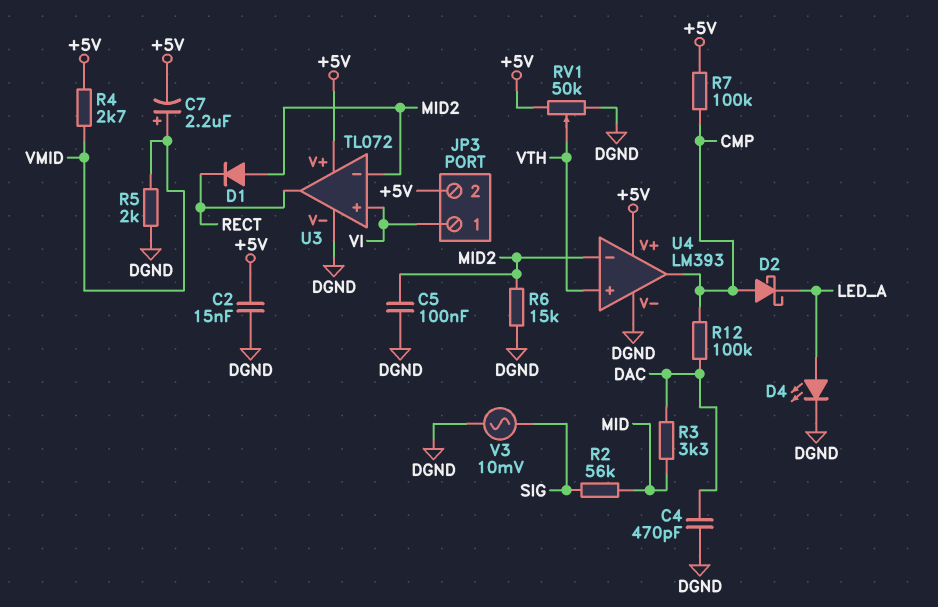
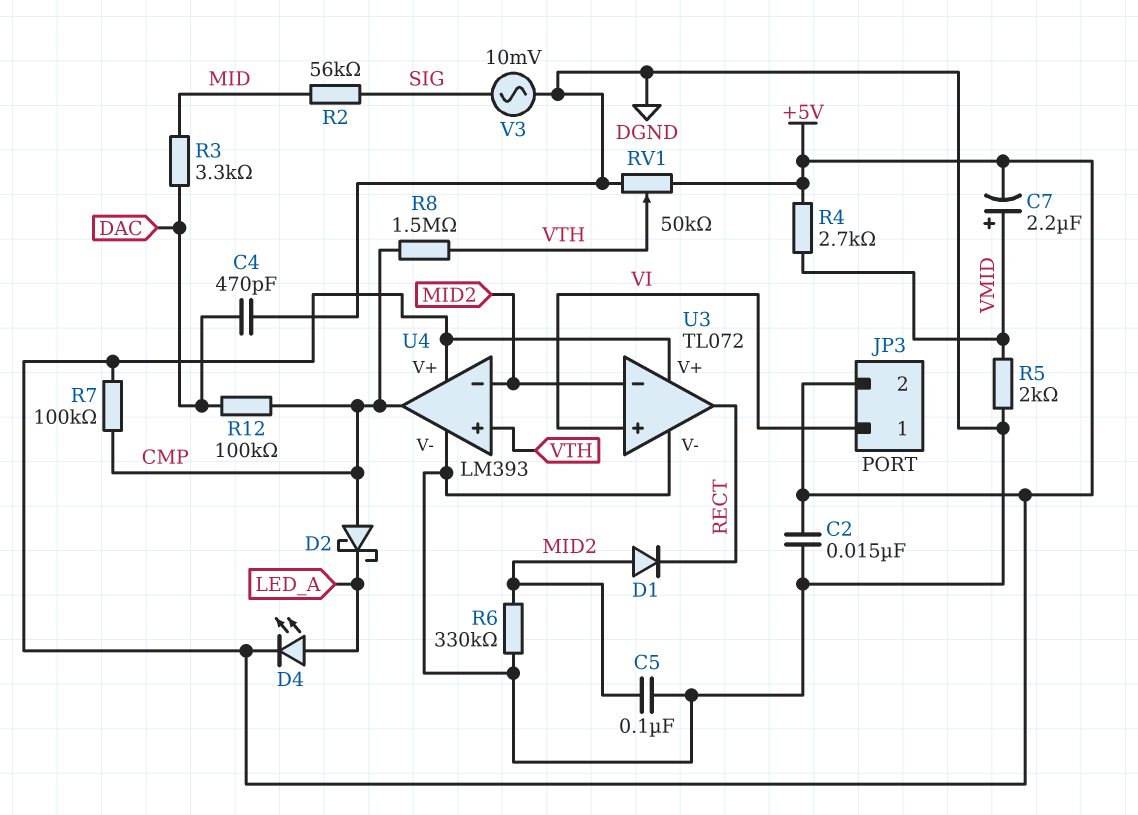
D4: LED (A LED_A, K DGND) -> LED (A LED_A, K +5V)
R6: 15k (DGND, MID2) -> 330k (DGND, MID2)
R8: none -> 1.5M (CMP, VTH)

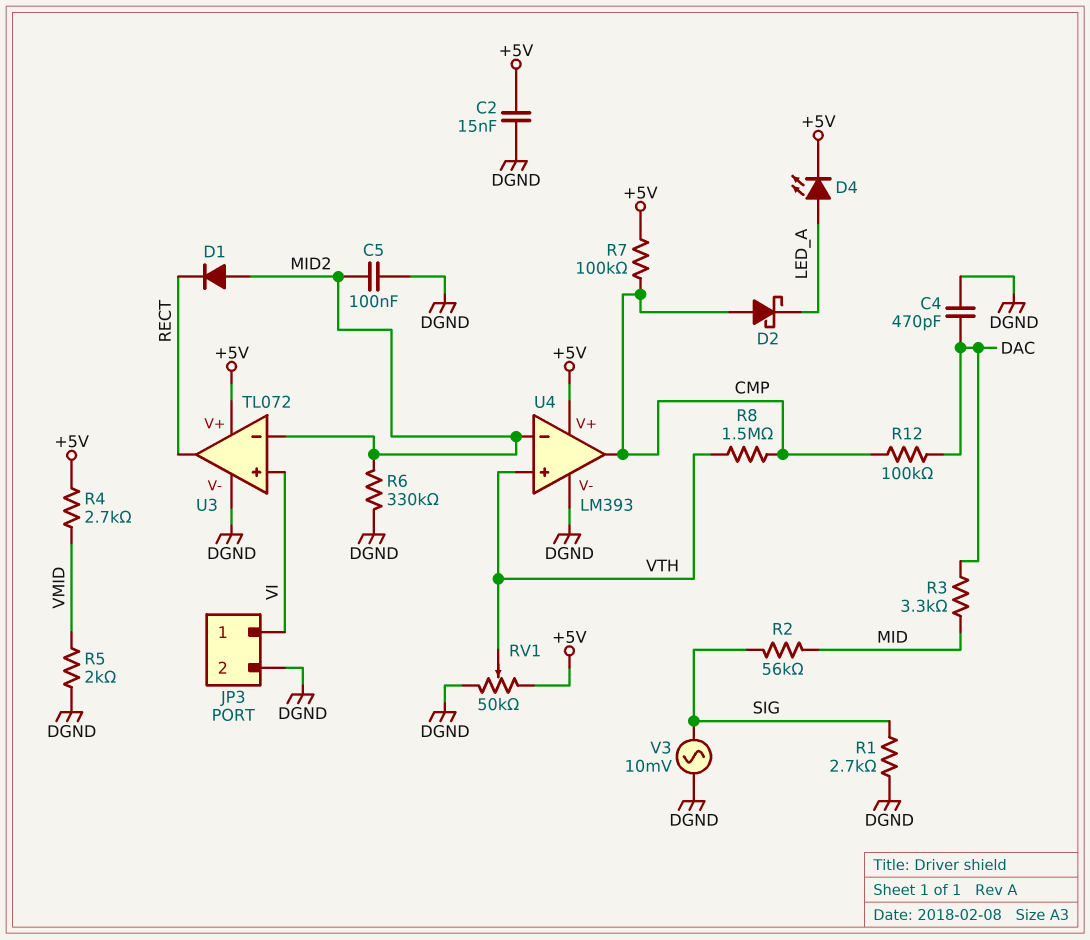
C7: 2.2uF (plus VMID, minus +5V) -> none
JP3 pin 2: +5V -> DGND
R1: none -> 2.7k (DGND, SIG)

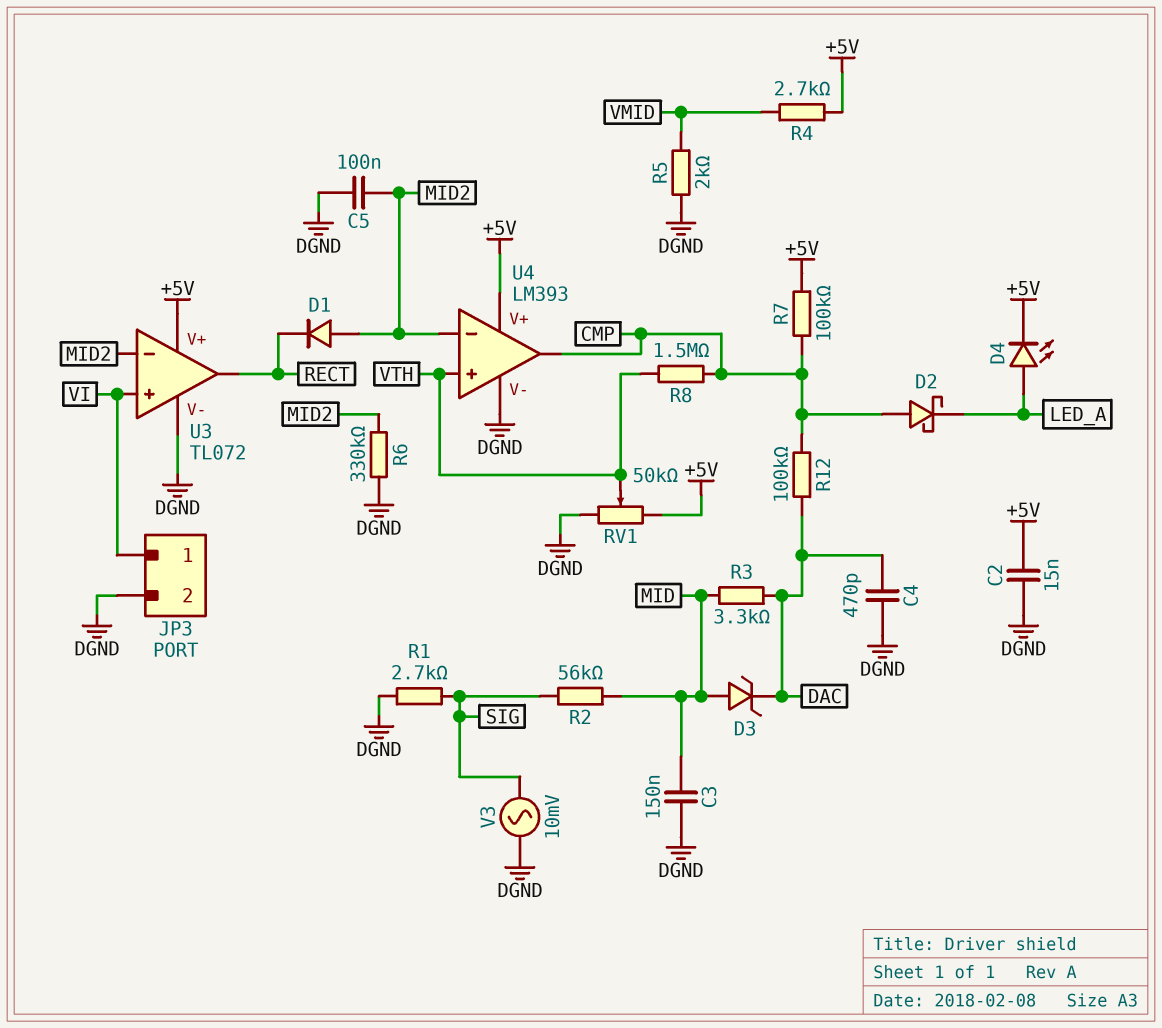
C3: none -> 150nF (DGND, MID)
D3: none -> zener (A MID, K DAC)

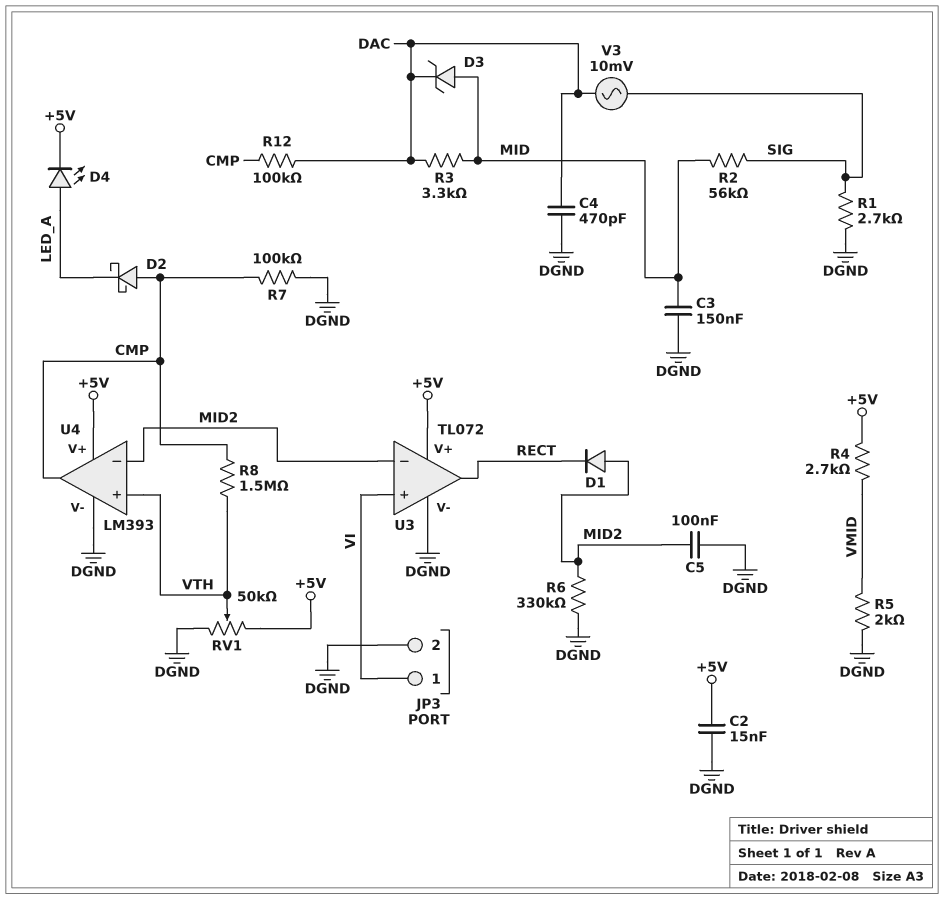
R7: 100k (+5V, CMP) -> 100k (CMP, DGND)
V3: AC 10mV (DGND, SIG) -> AC 10mV (DAC, SIG)

